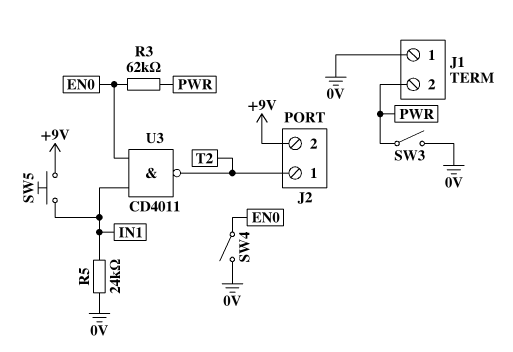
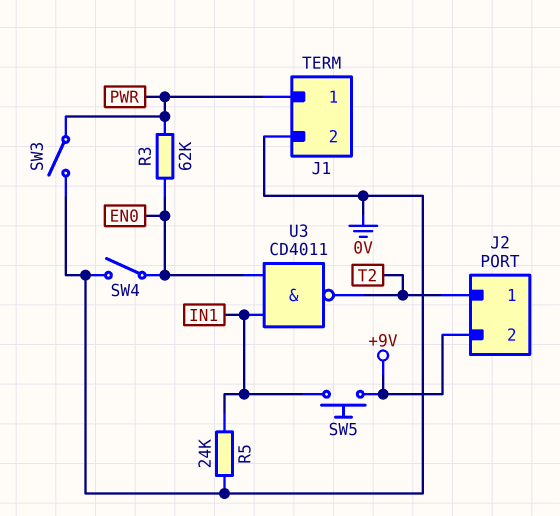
J1 pin 1: 0V -> PWR
J1 pin 2: PWR -> 0V

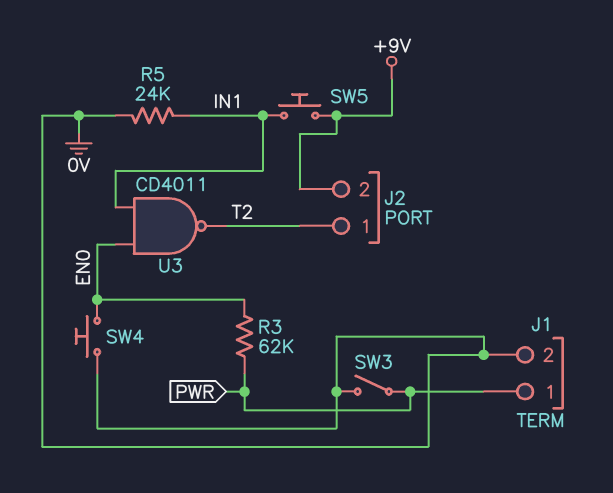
SW4: switch (0V, EN0) -> button (0V, EN0)

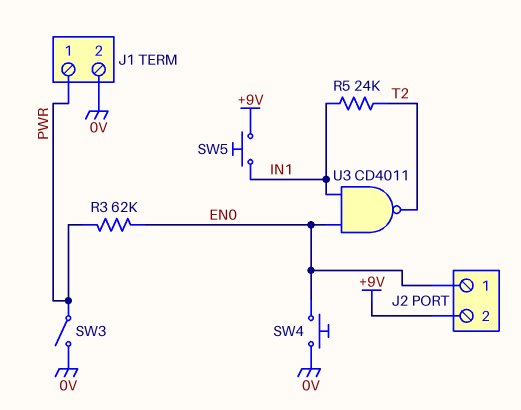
J2 pin 1: T2 -> EN0
R5: 24k (0V, IN1) -> 24k (IN1, T2)

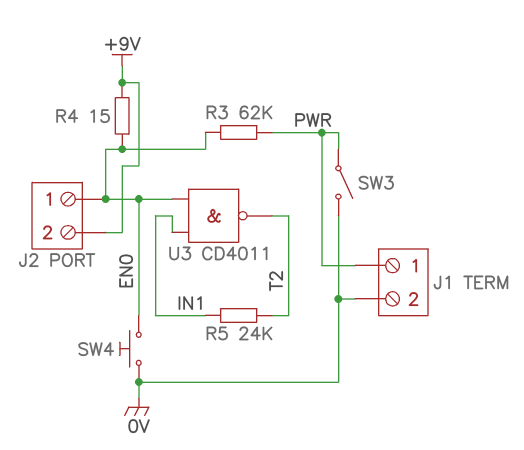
R4: none -> 15 (+9V, EN0)
SW5: button (+9V, IN1) -> none

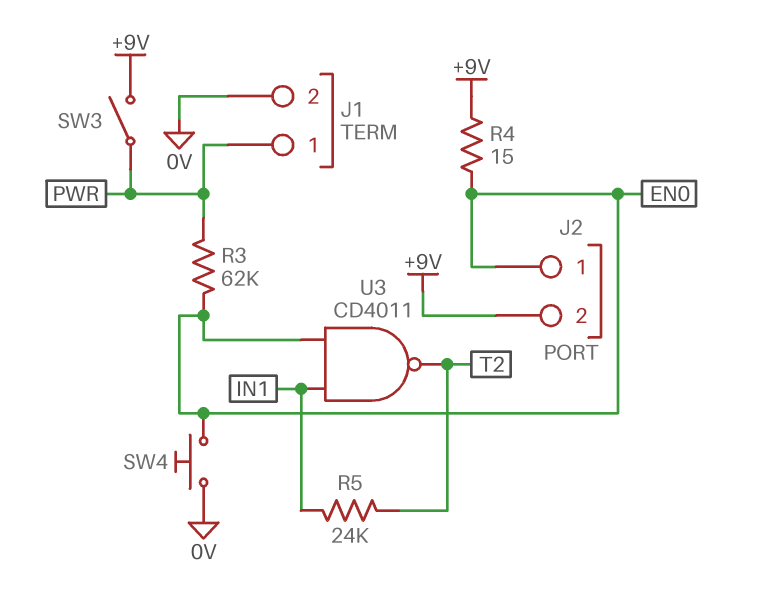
SW3: switch (0V, PWR) -> switch (+9V, PWR)

